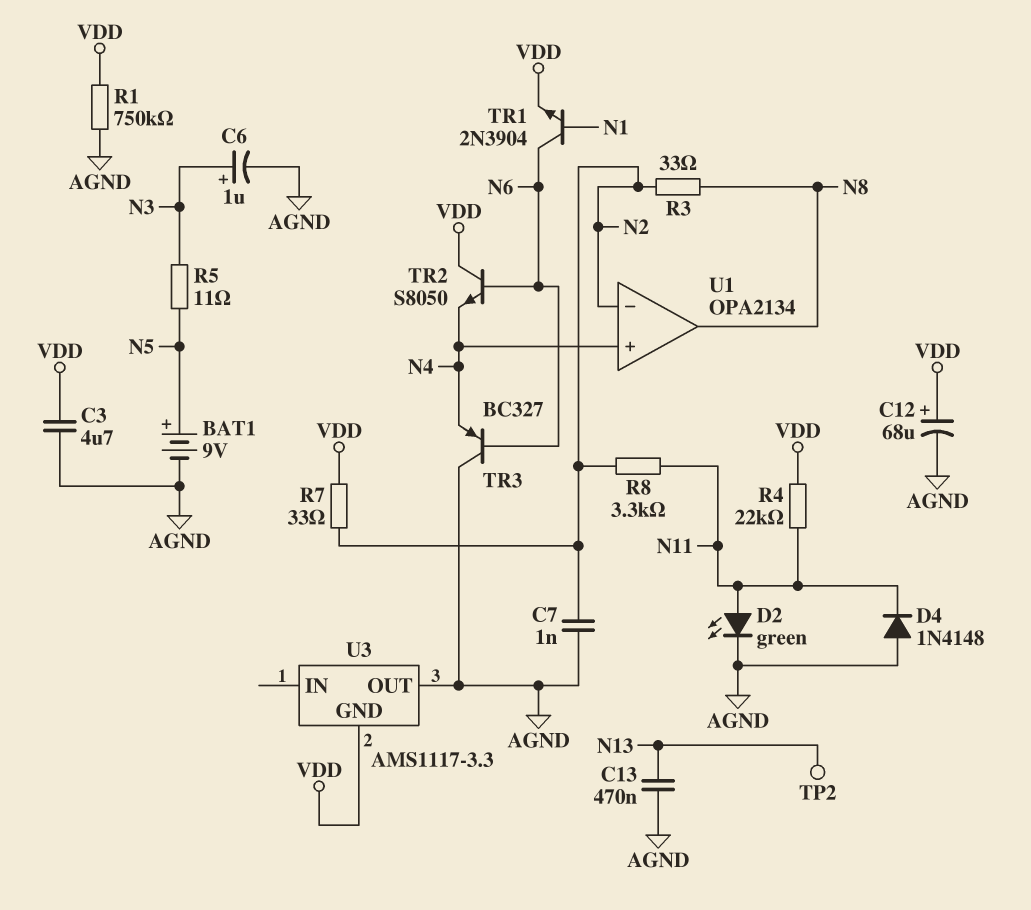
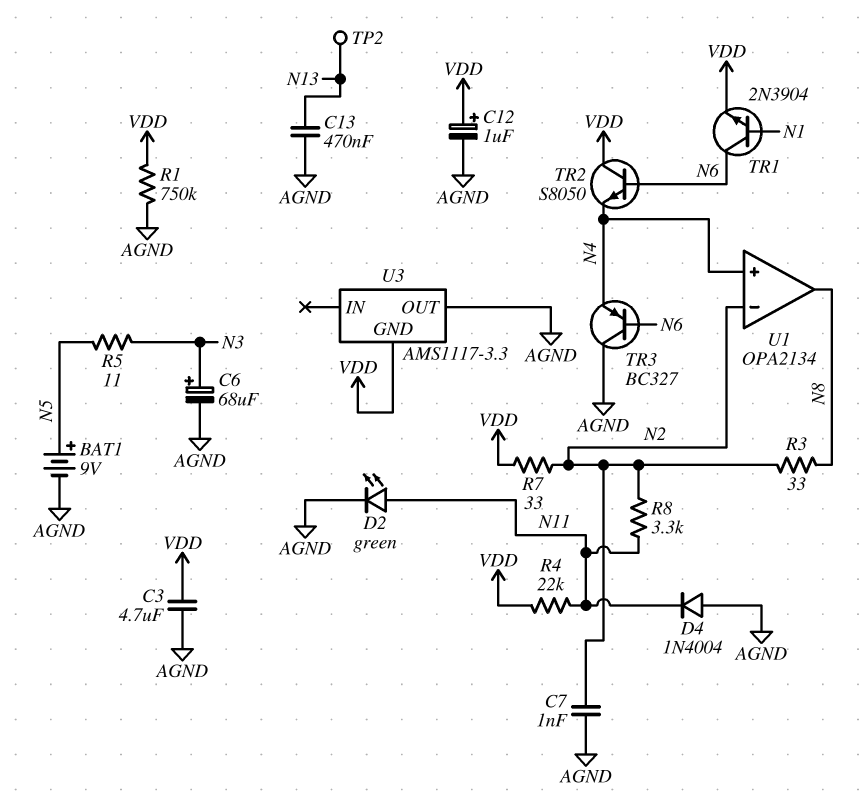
C6: 1uF (plus N3, minus AGND) -> 68uF (plus N3, minus AGND)
C12: 68uF (plus VDD, minus AGND) -> 1uF (plus VDD, minus AGND)
D4: diode 1N4148 (A AGND, K N11) -> diode 1N4004 (A AGND, K N11)

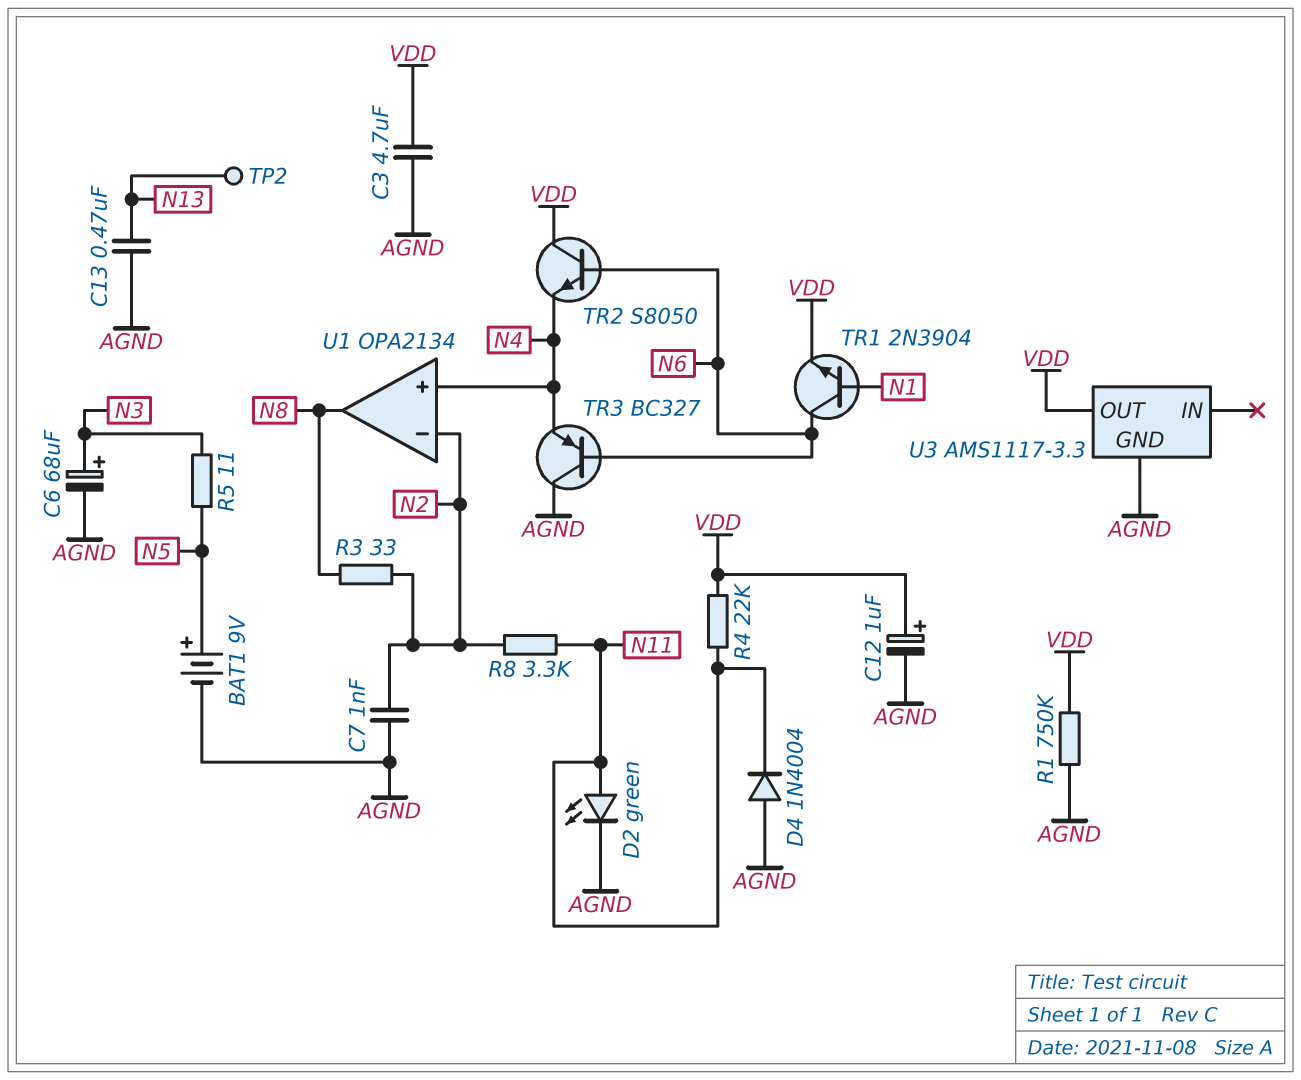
R7: 33 (N2, VDD) -> none
U3 pin GND: VDD -> AGND
U3 pin OUT: AGND -> VDD

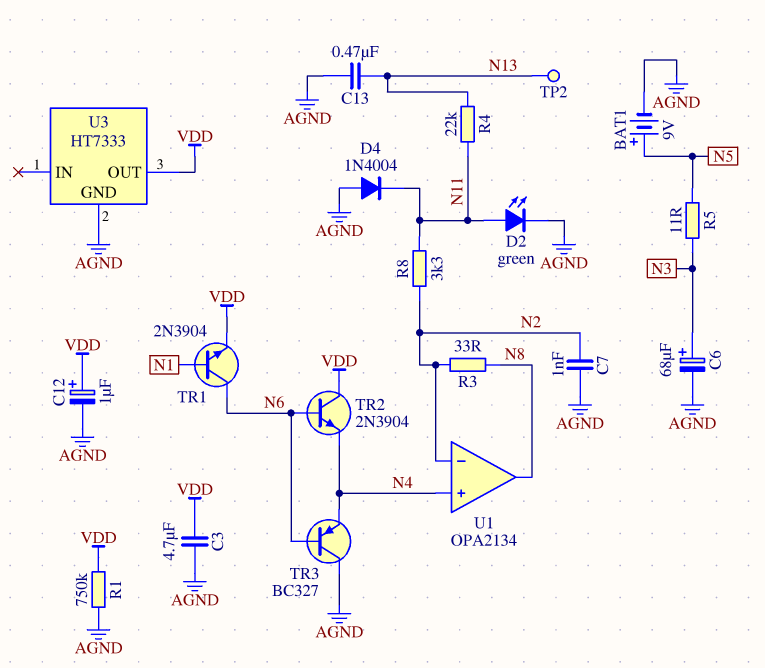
R4: 22k (N11, VDD) -> 22k (N11, N13)
TR2: NPN S8050 (B N6, C VDD, E N4) -> NPN 2N3904 (B N6, C VDD, E N4)
U3: AMS1117-3.3 -> HT7333

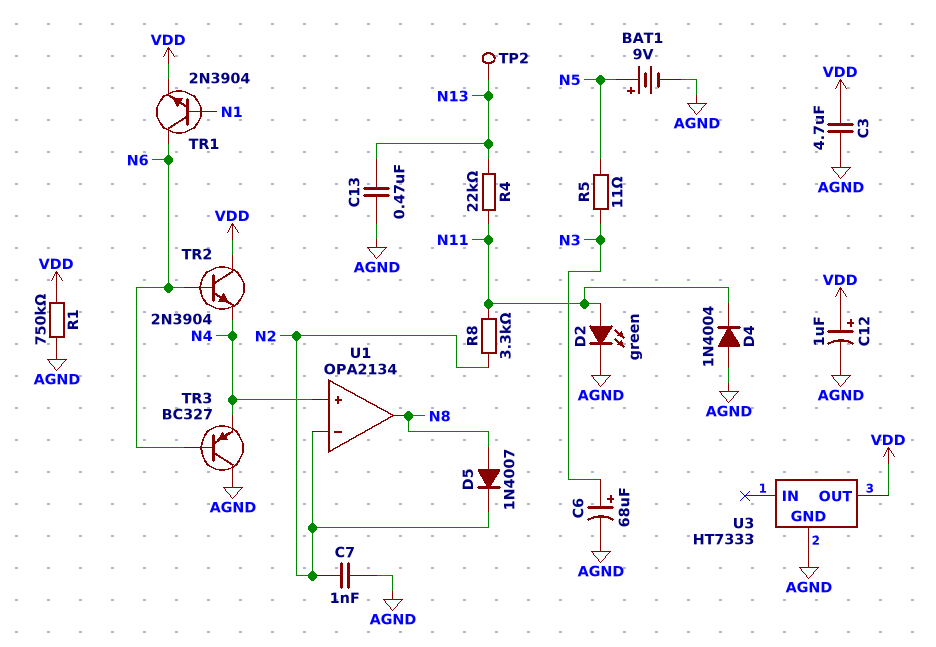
D5: none -> diode 1N4007 (A N8, K N2)
R3: 33 (N2, N8) -> none

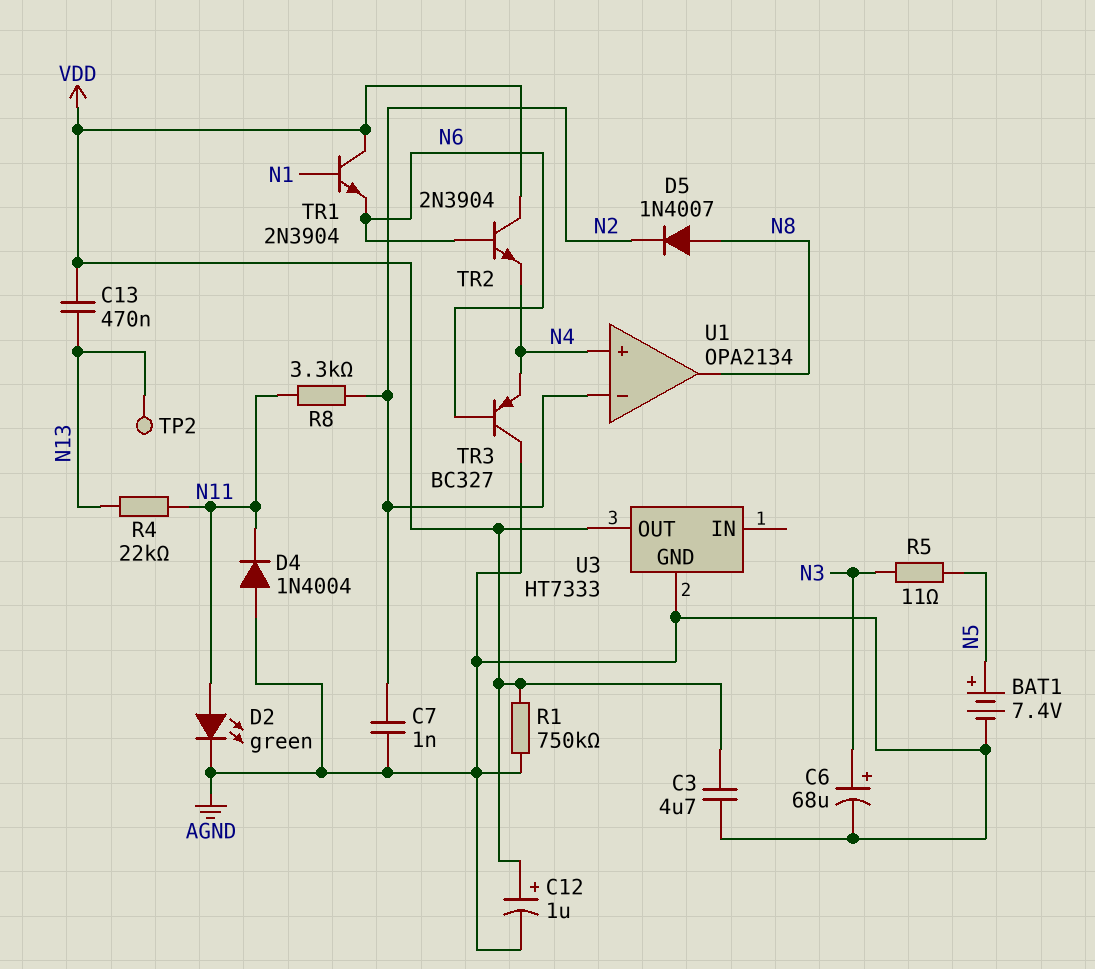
BAT1: 9V (plus N5, minus AGND) -> 7.4V (plus N5, minus AGND)
C13: 470nF (AGND, N13) -> 470nF (N13, VDD)
TR1: NPN 2N3904 (B N1, C N6, E VDD) -> NPN 2N3904 (B N1, C VDD, E N6)

